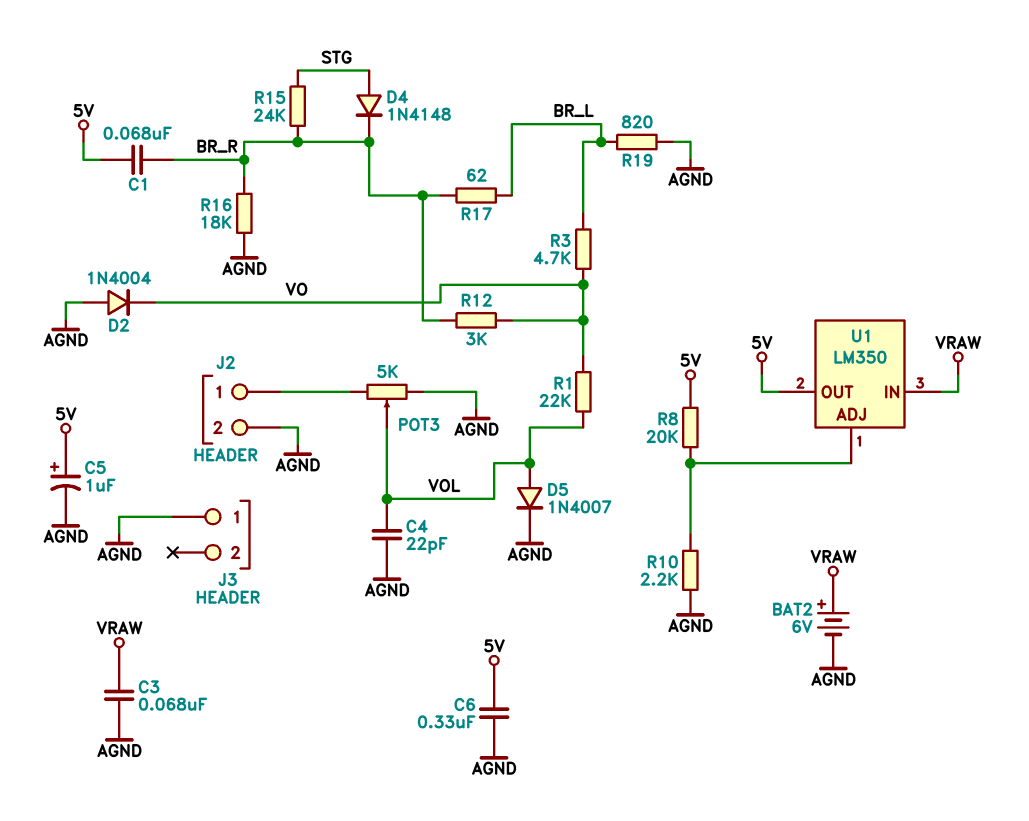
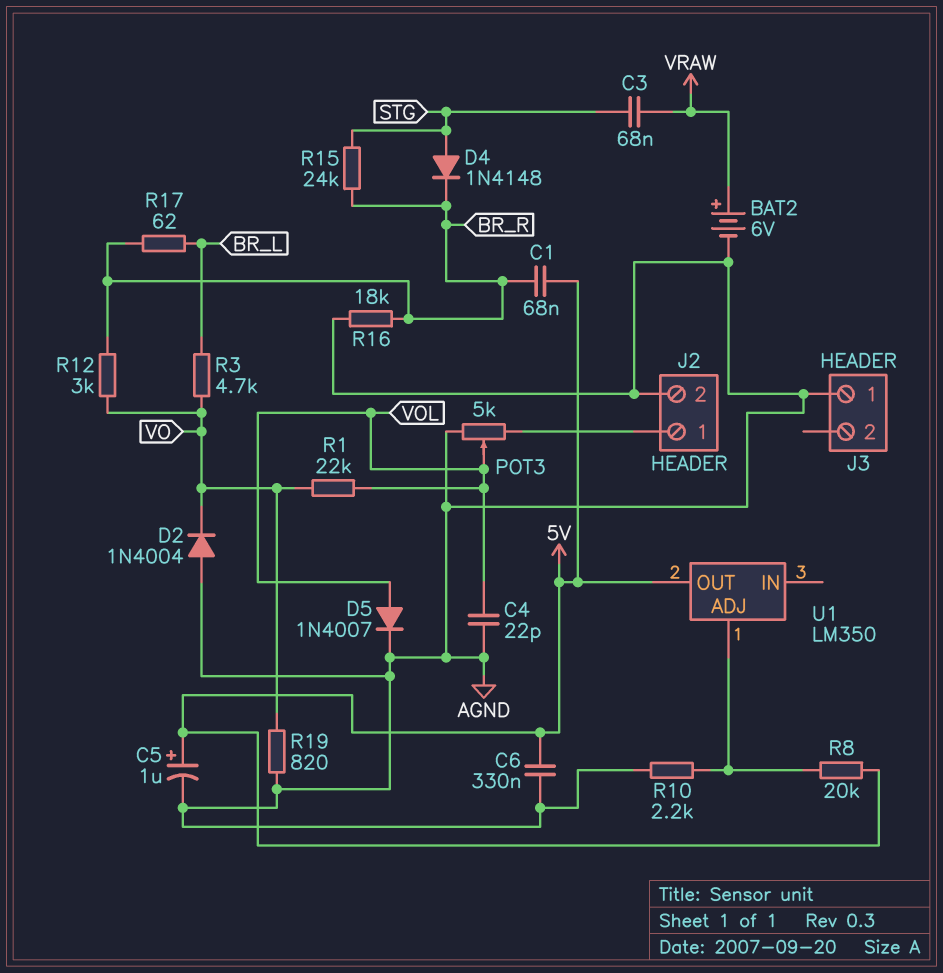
C3: 68nF (AGND, VRAW) -> 68nF (STG, VRAW)
R19: 820 (AGND, BR_L) -> 820 (AGND, VO)
U1 pin IN: VRAW -> none

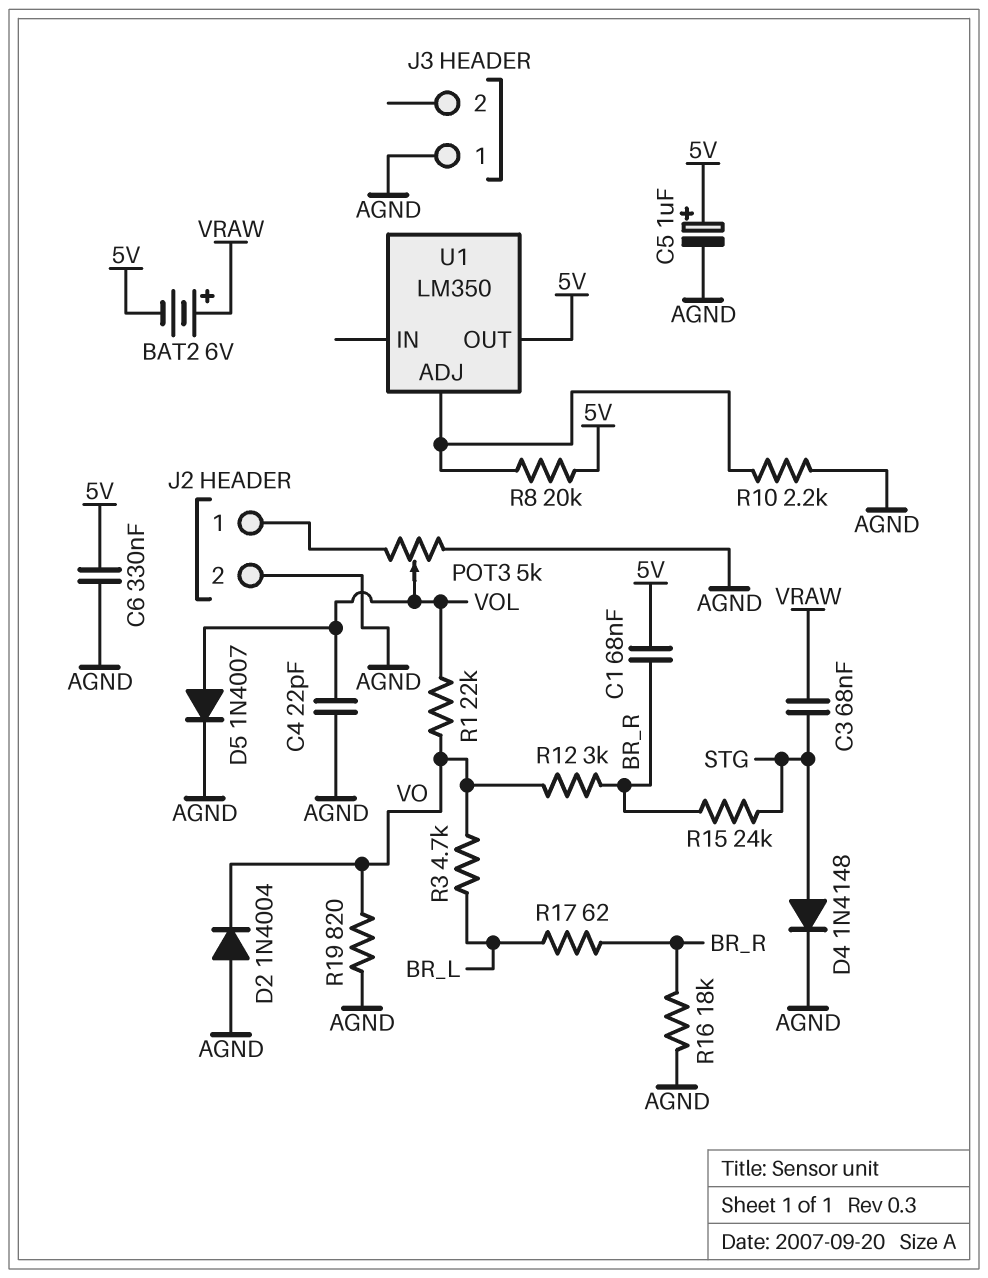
BAT2: 6V (plus VRAW, minus AGND) -> 6V (plus VRAW, minus 5V)
D4: diode 1N4148 (A STG, K BR_R) -> diode 1N4148 (A STG, K AGND)

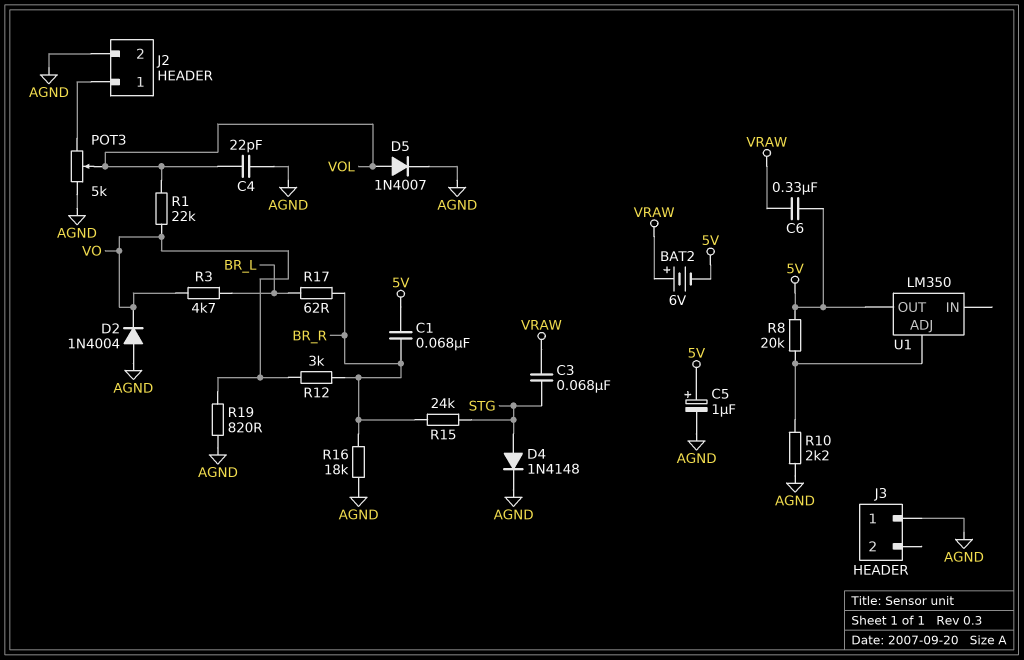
C6: 330nF (5V, AGND) -> 330nF (5V, VRAW)

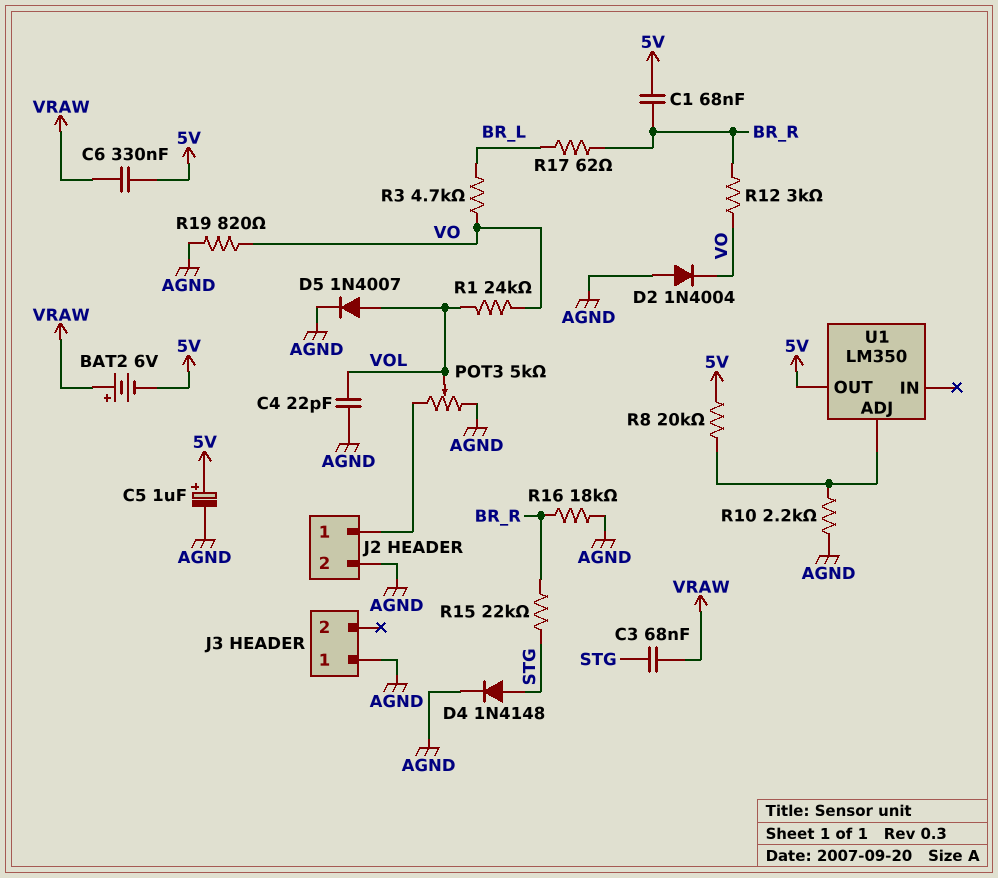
R1: 22k (VO, VOL) -> 24k (VO, VOL)
R15: 24k (BR_R, STG) -> 22k (BR_R, STG)

